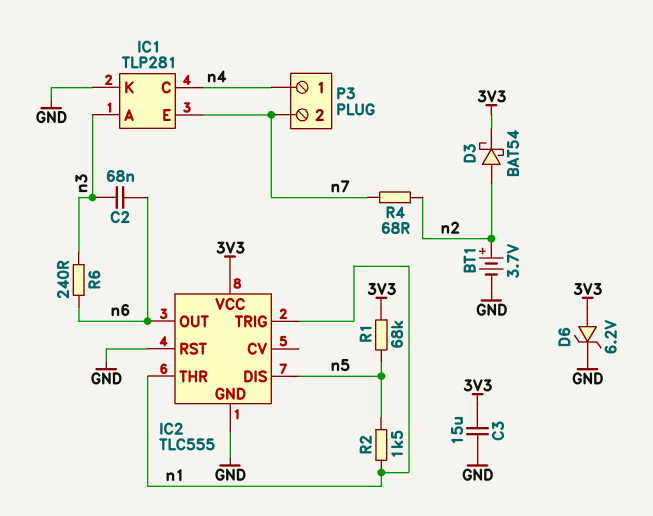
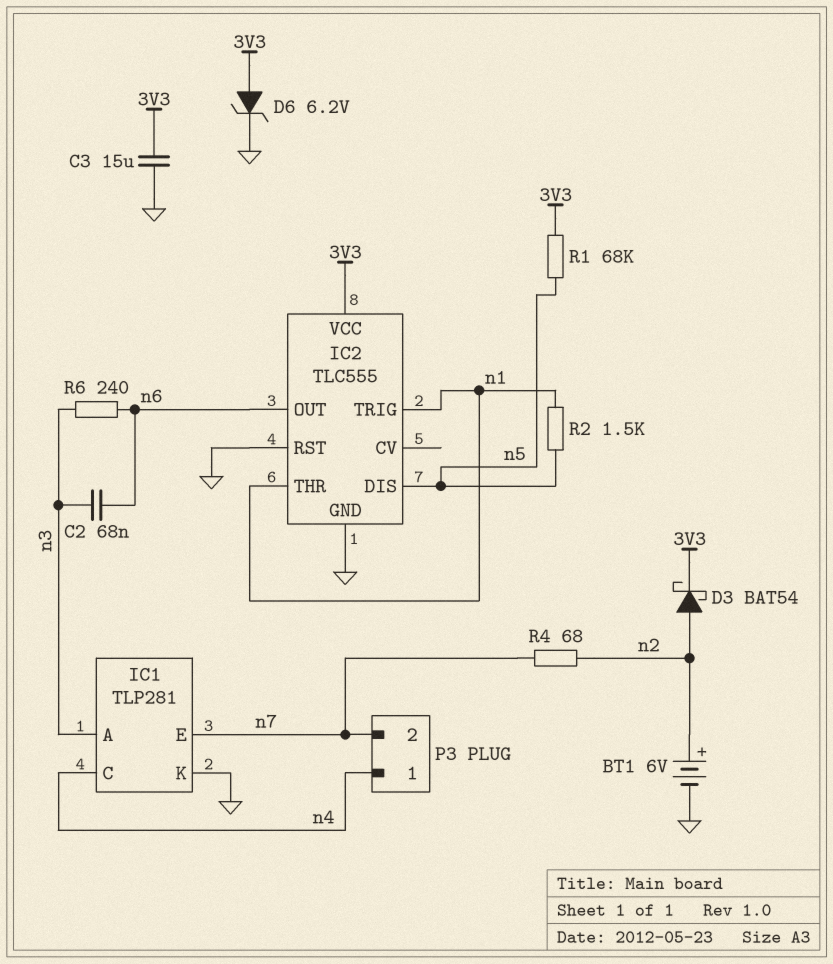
BT1: 3.7V (plus n2, minus GND) -> 6V (plus n2, minus GND)

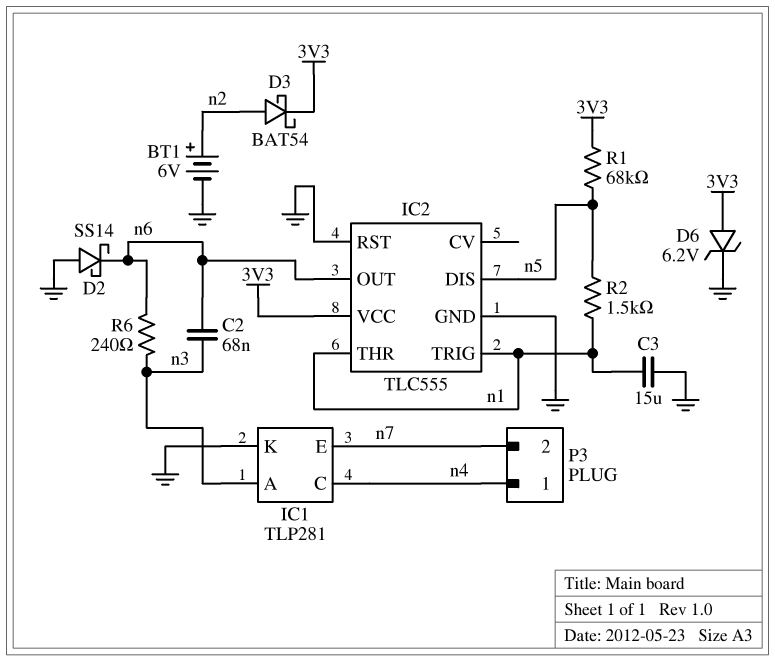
C3: 15uF (3V3, GND) -> 15uF (GND, n1)
D2: none -> schottky SS14 (A GND, K n6)
R4: 68 (n2, n7) -> none

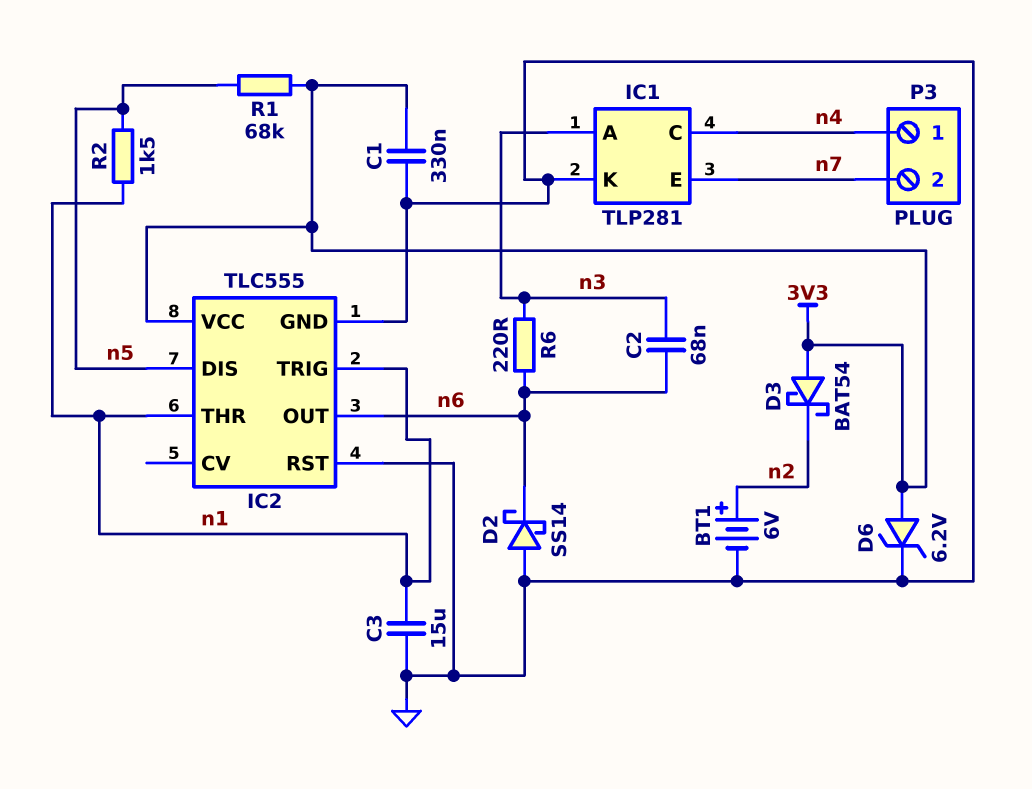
C1: none -> 330nF (3V3, GND)
D3: schottky BAT54 (A n2, K 3V3) -> schottky BAT54 (A 3V3, K n2)
R6: 240 (n3, n6) -> 220 (n3, n6)

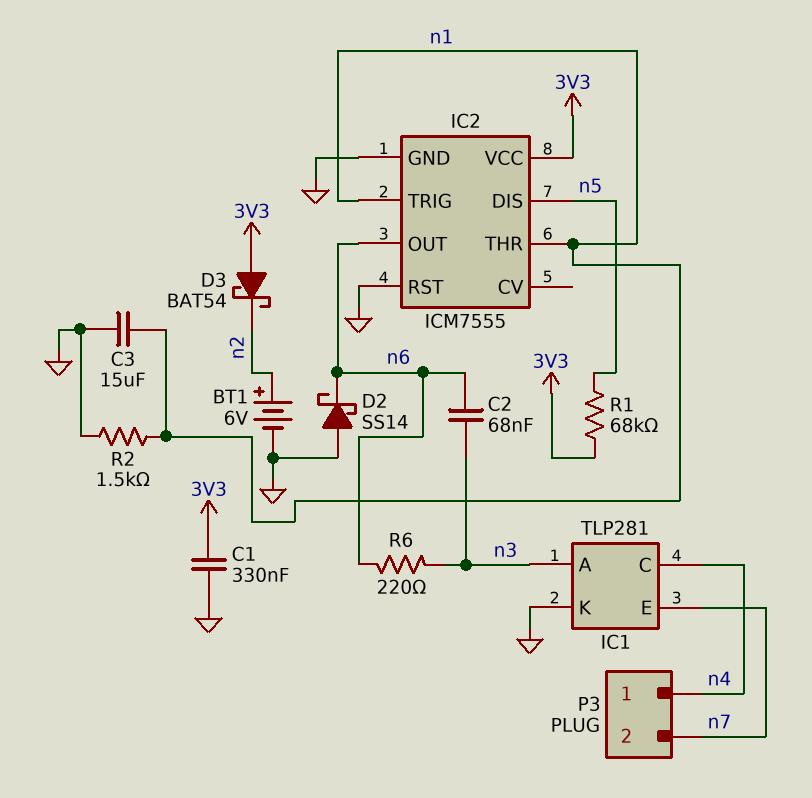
D6: zener 6.2V (A 3V3, K GND) -> none
IC2: TLC555 -> ICM7555
R2: 1.5k (n1, n5) -> 1.5k (GND, n1)

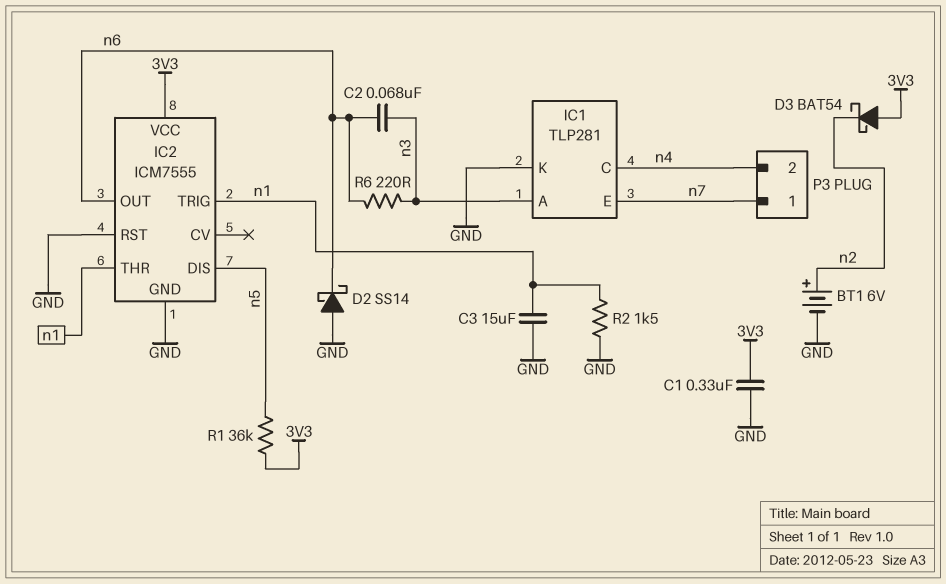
P3 pin 1: n4 -> n7
P3 pin 2: n7 -> n4
R1: 68k (3V3, n5) -> 36k (3V3, n5)

